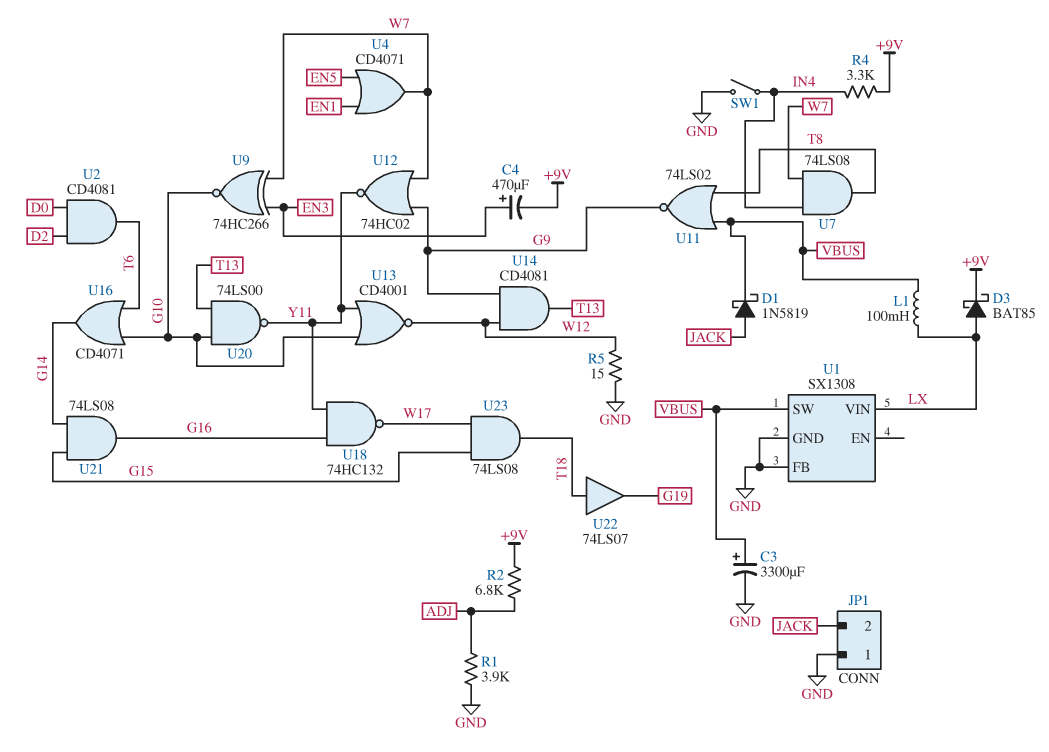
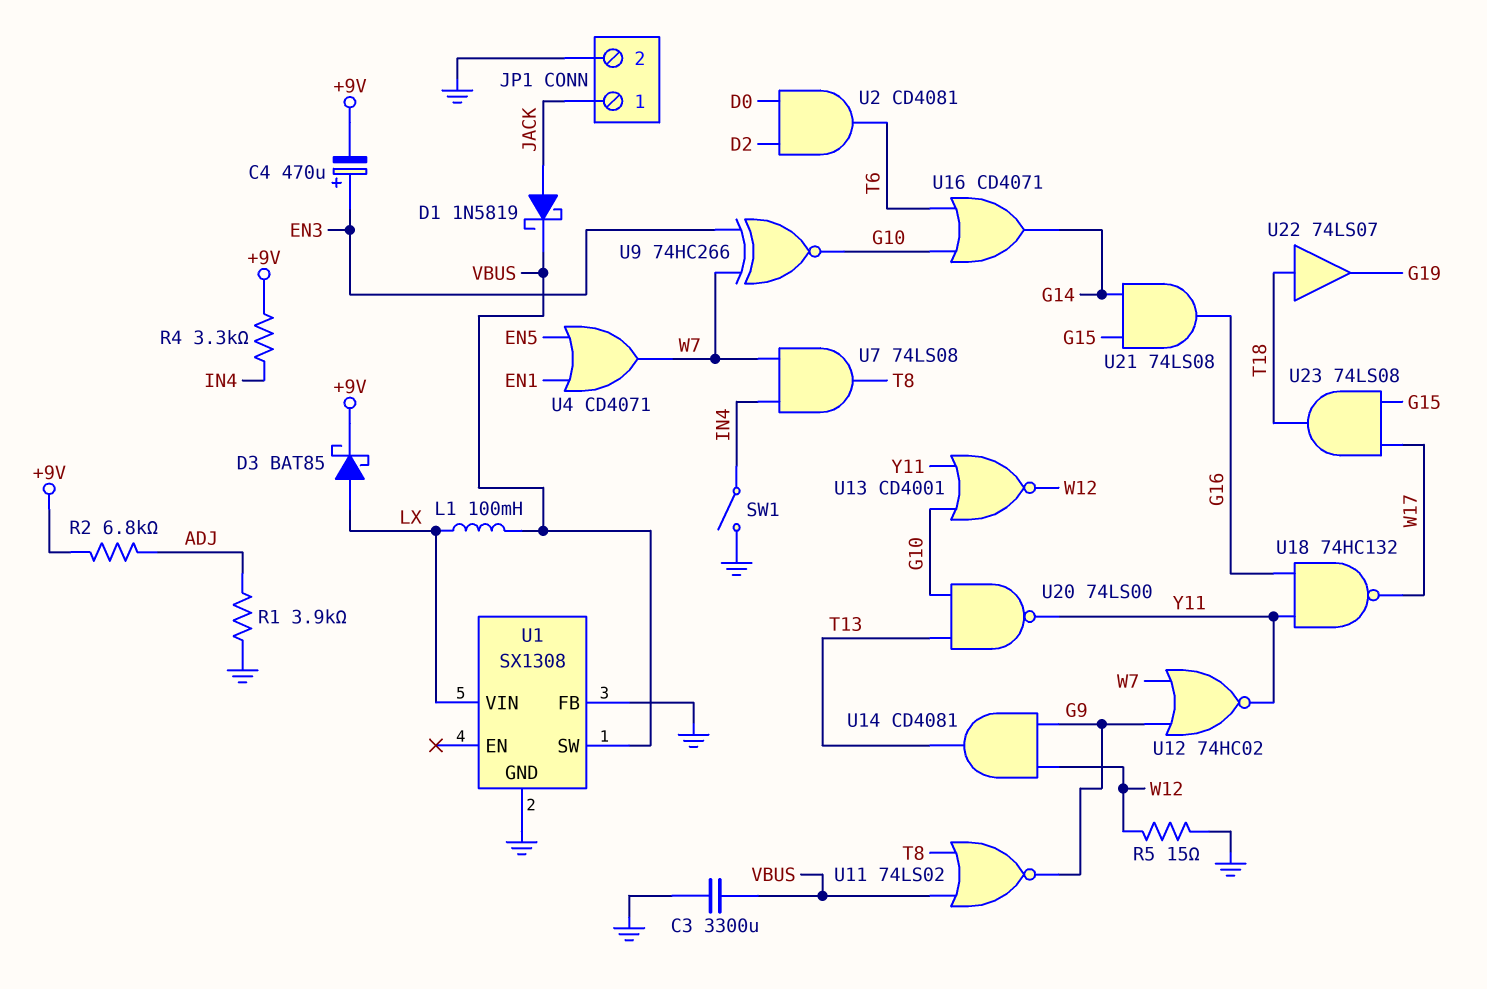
C3: 3300uF (plus VBUS, minus GND) -> 3300uF (GND, VBUS)
JP1 pin 1: GND -> JACK
JP1 pin 2: JACK -> GND

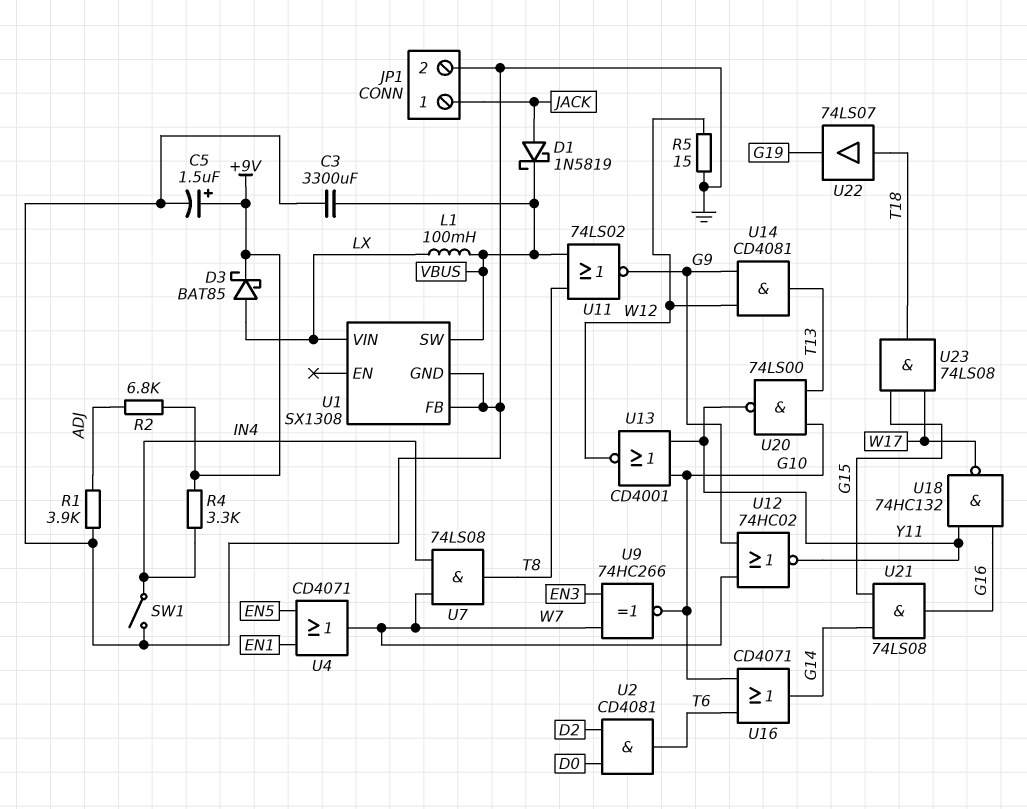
C4: 470uF (plus EN3, minus +9V) -> none
C5: none -> 1.5uF (plus +9V, minus GND)

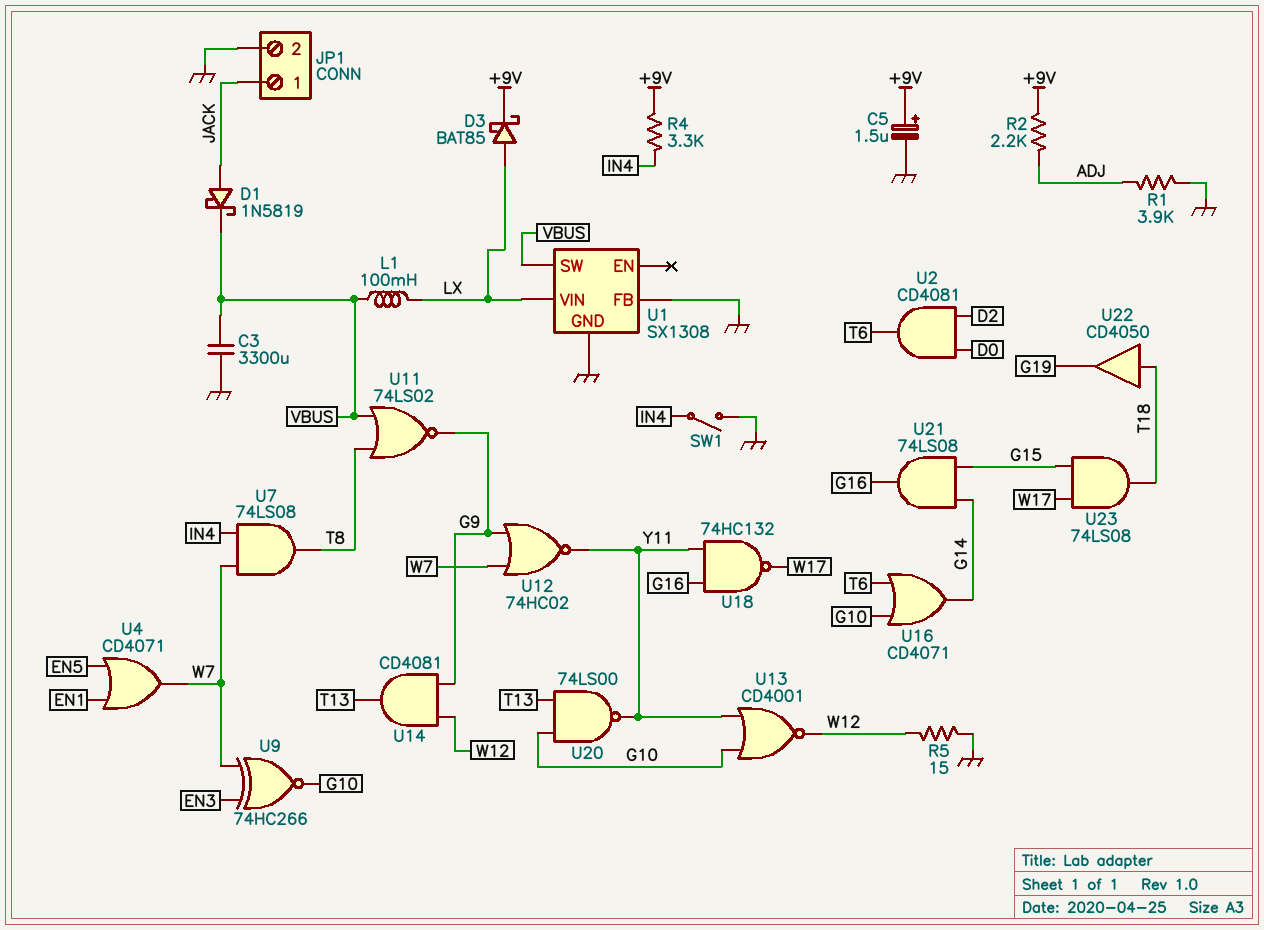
R2: 6.8k (+9V, ADJ) -> 2.2k (+9V, ADJ)
U22: buffer 74LS07 (in T18, out G19) -> buffer CD4050 (in T18, out G19)

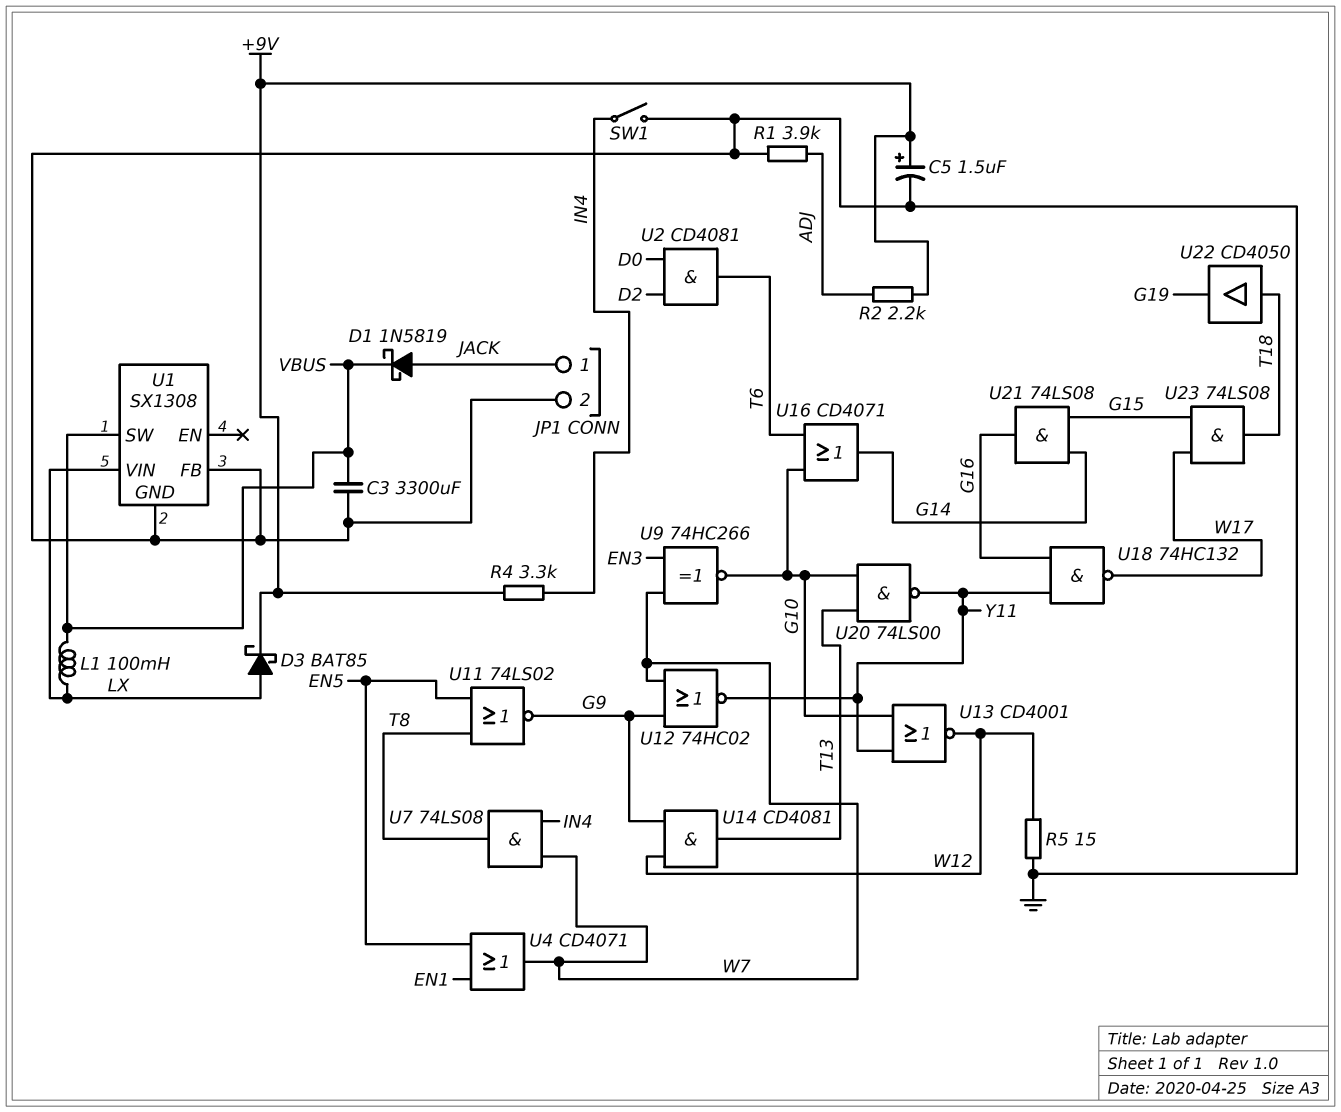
U11: NOR 74LS02 (in T8, in VBUS, out G9) -> NOR 74LS02 (in EN5, in T8, out G9)

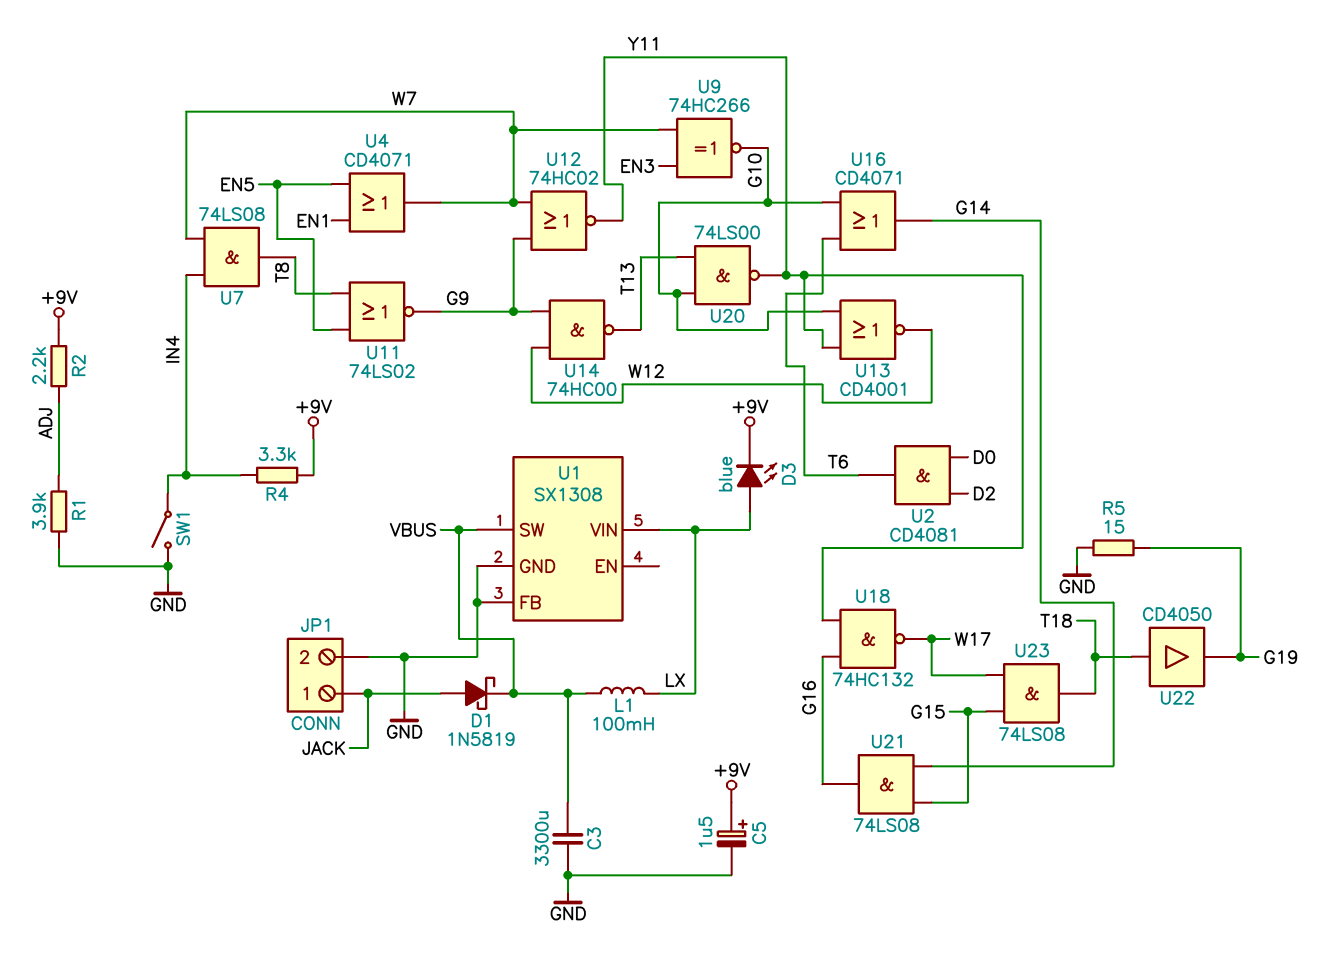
D3: schottky BAT85 (A LX, K +9V) -> LED blue (A LX, K +9V)
R5: 15 (GND, W12) -> 15 (G19, GND)
U14: AND CD4081 (in G9, in W12, out T13) -> NAND 74HC00 (in G9, in W12, out T13)

